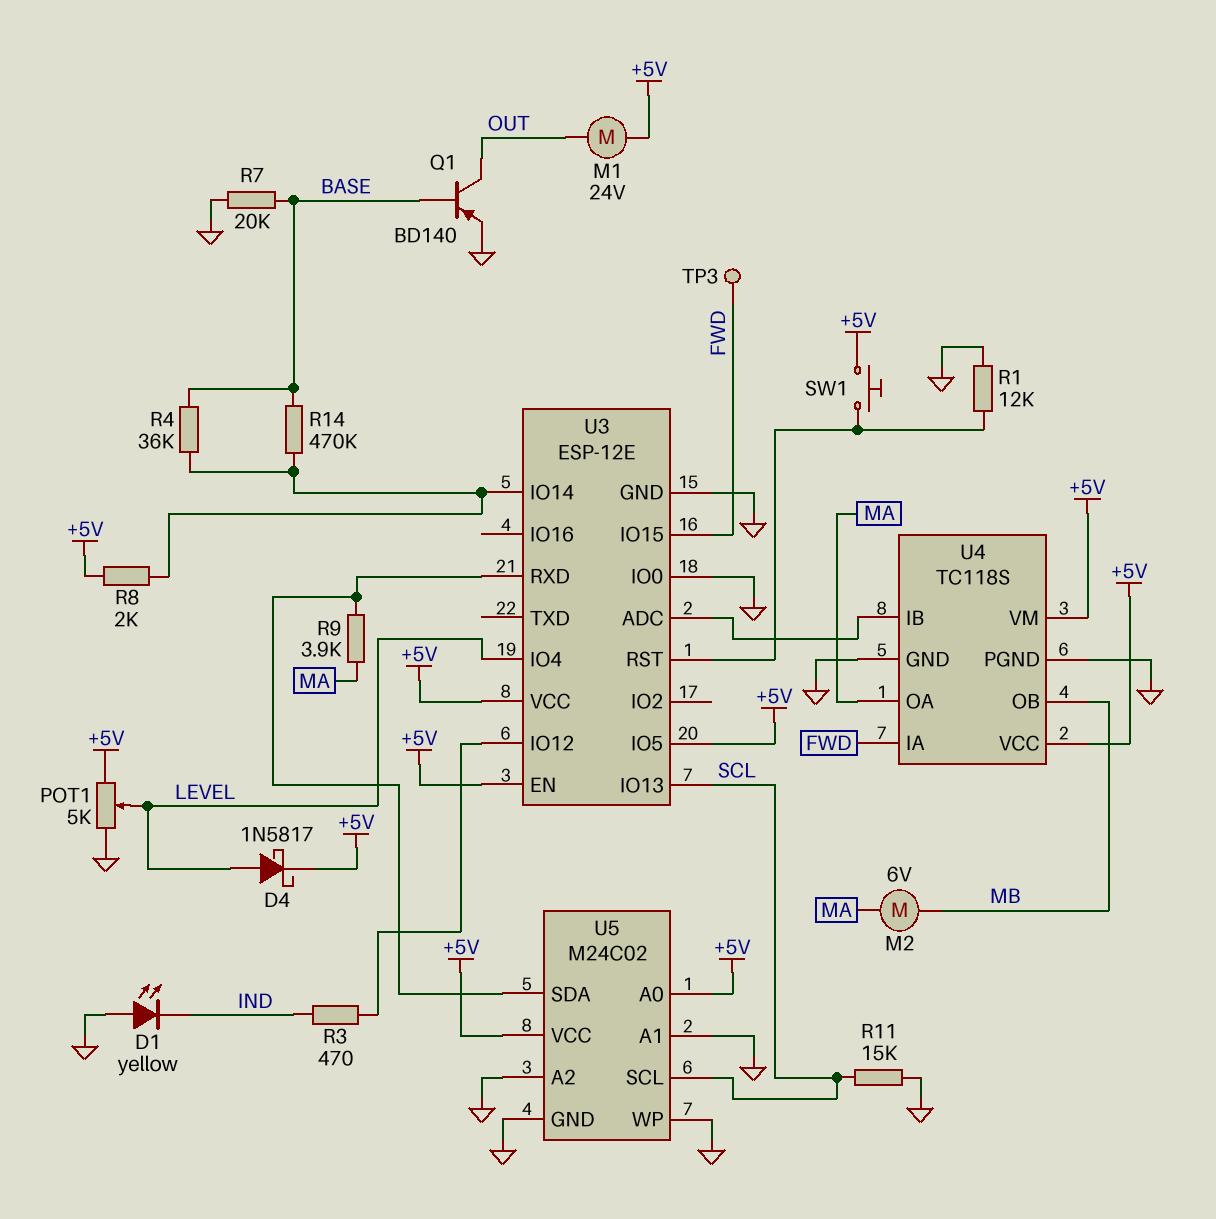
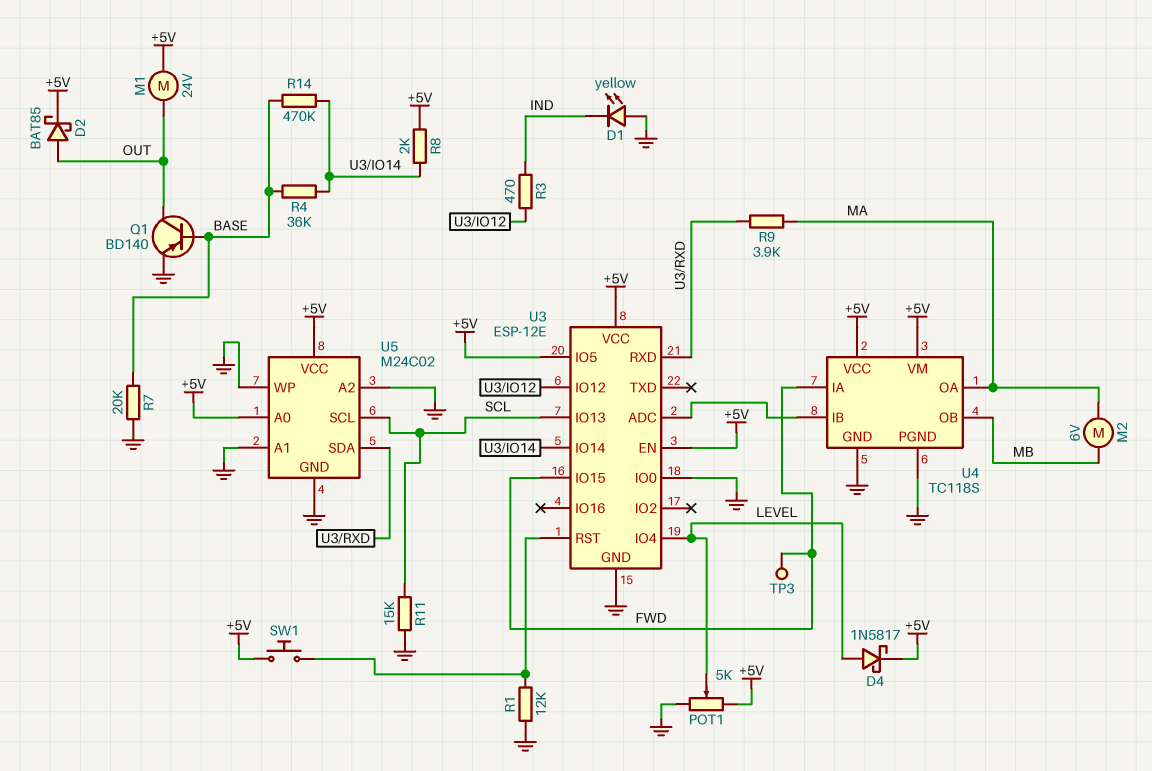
D2: none -> schottky BAT85 (A OUT, K +5V)

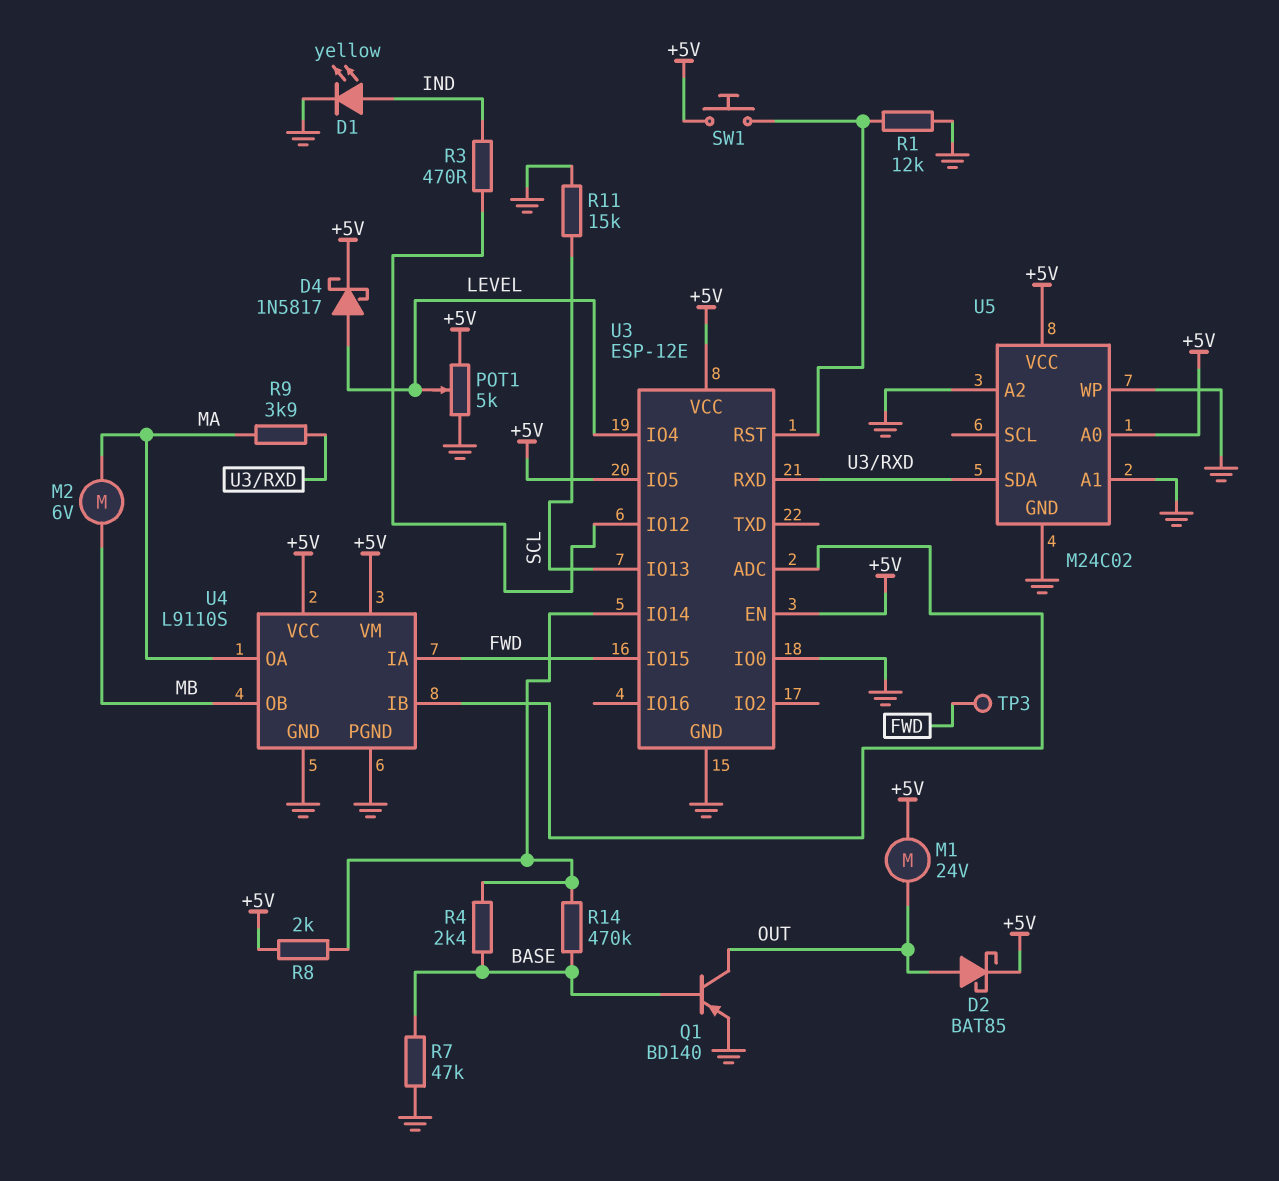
D1: LED yellow (A GND, K IND) -> LED yellow (A IND, K GND)
R4: 36k (BASE, U3/IO14) -> 2.4k (BASE, U3/IO14)
R7: 20k (BASE, GND) -> 47k (BASE, GND)
U4: TC118S -> L9110S
U5 pin SCL: SCL -> none

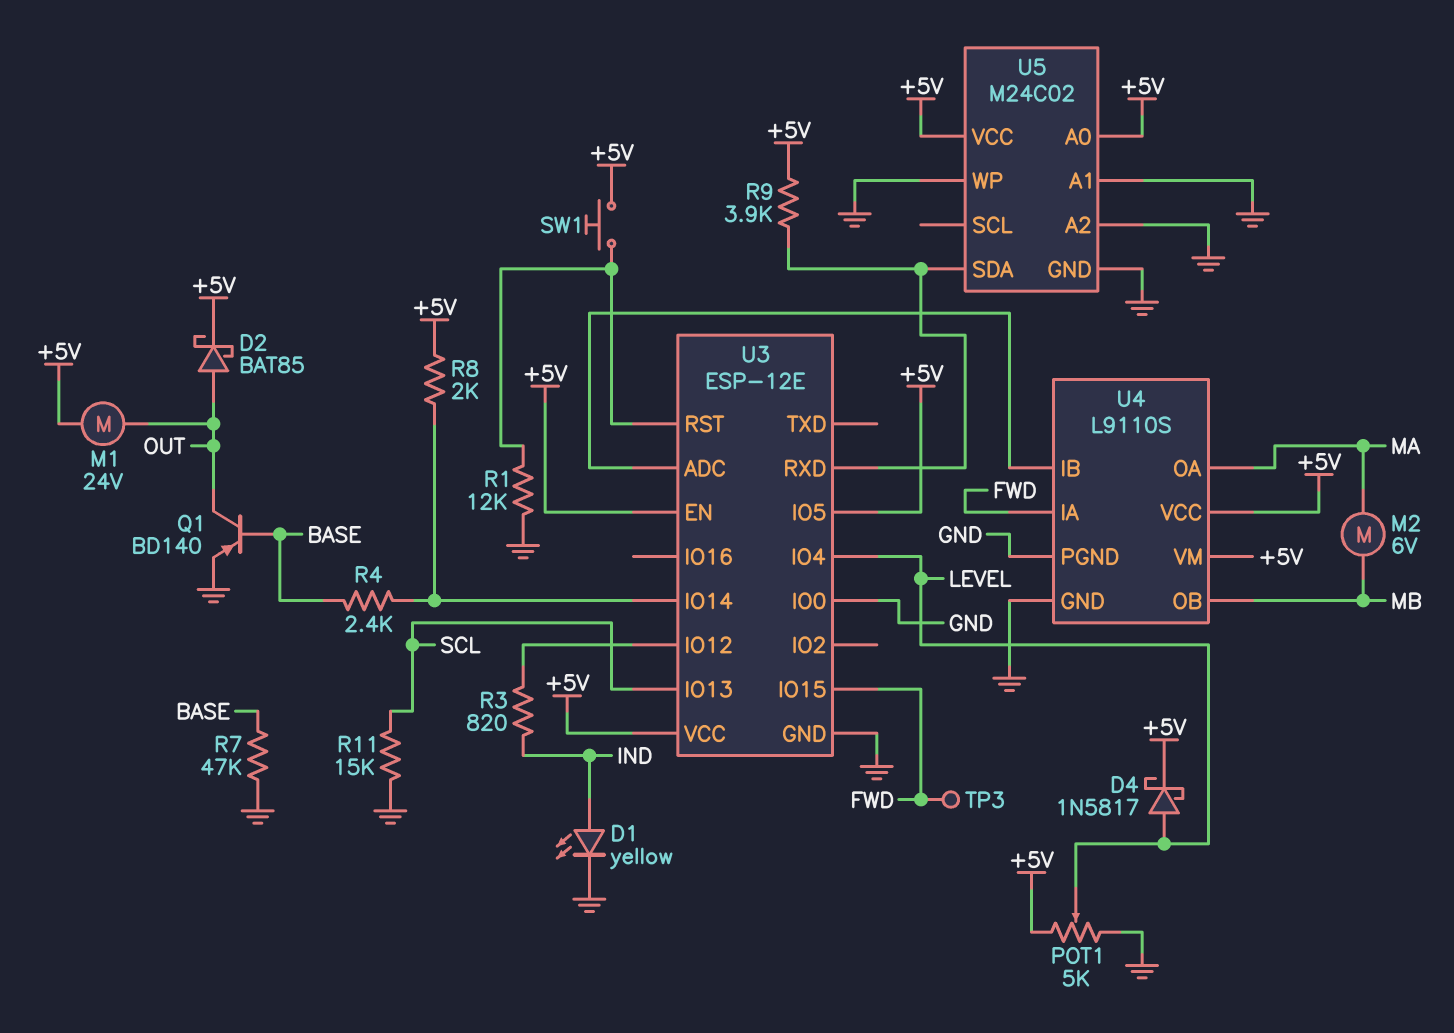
R3: 470 (IND, U3/IO12) -> 820 (IND, U3/IO12)
R9: 3.9k (MA, U3/RXD) -> 3.9k (+5V, U3/RXD)
R14: 470k (BASE, U3/IO14) -> none

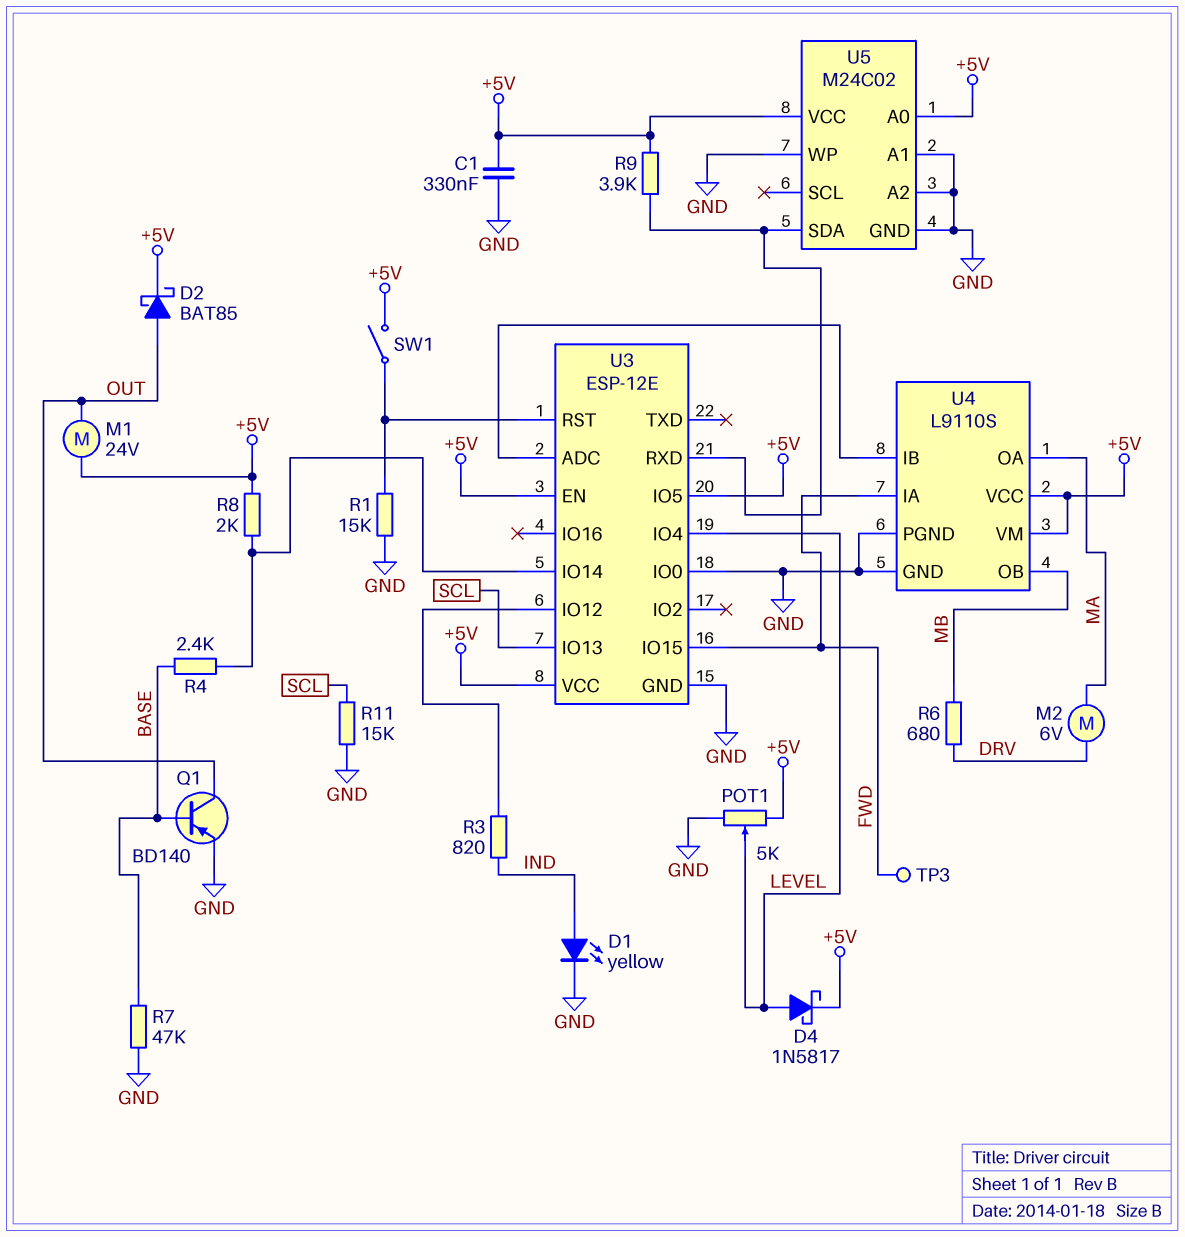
C1: none -> 330nF (+5V, GND)
M2: motor 6V (MA, MB) -> motor 6V (DRV, MA)
R1: 12k (GND, U3/RST) -> 15k (GND, U3/RST)
R6: none -> 680 (DRV, MB)
SW1: button (+5V, U3/RST) -> switch (+5V, U3/RST)

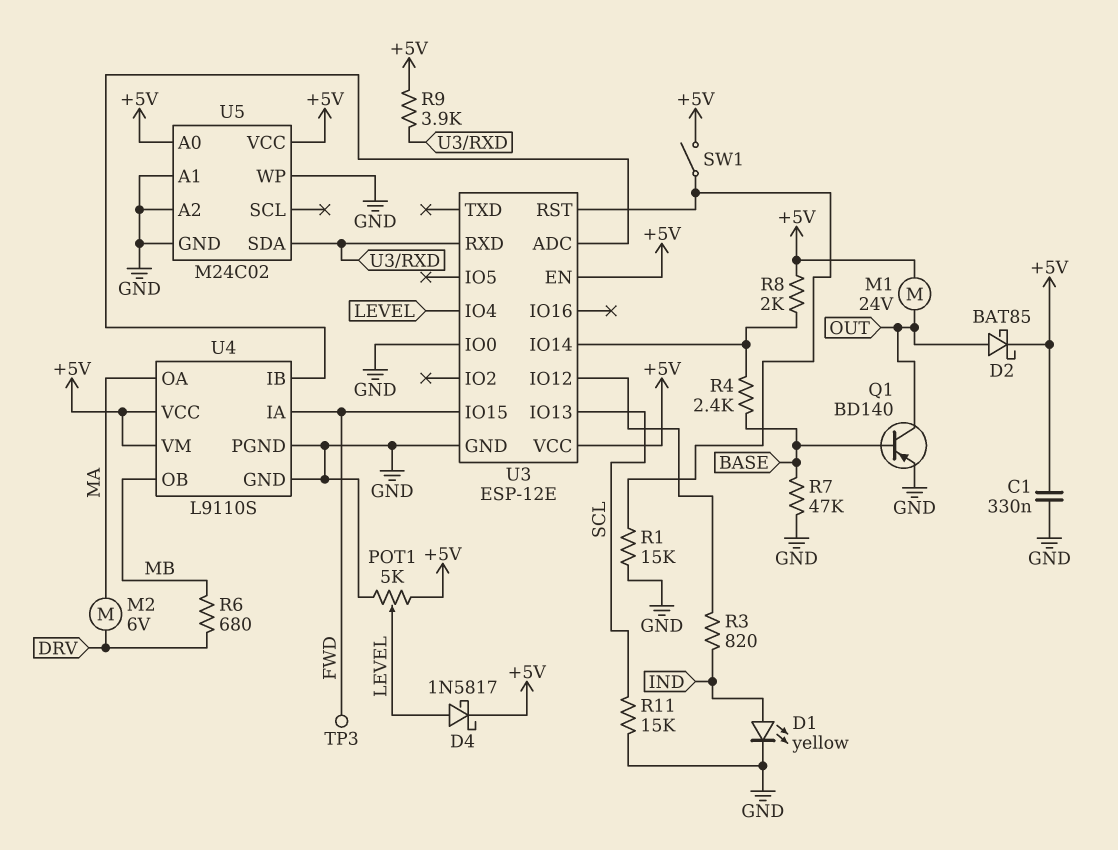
U3 pin IO5: +5V -> none

